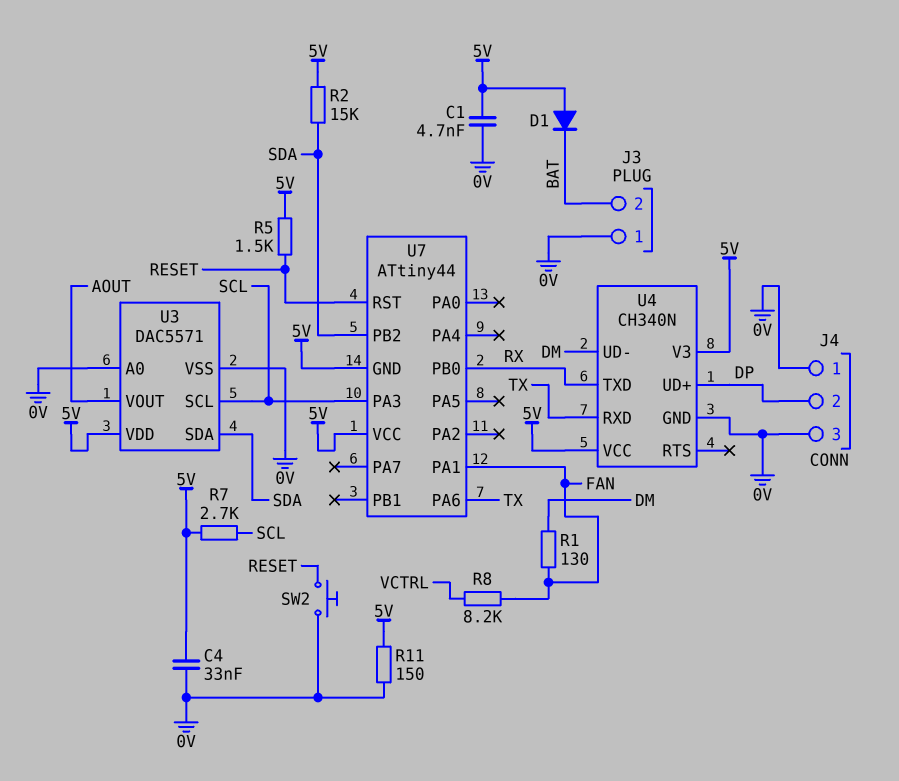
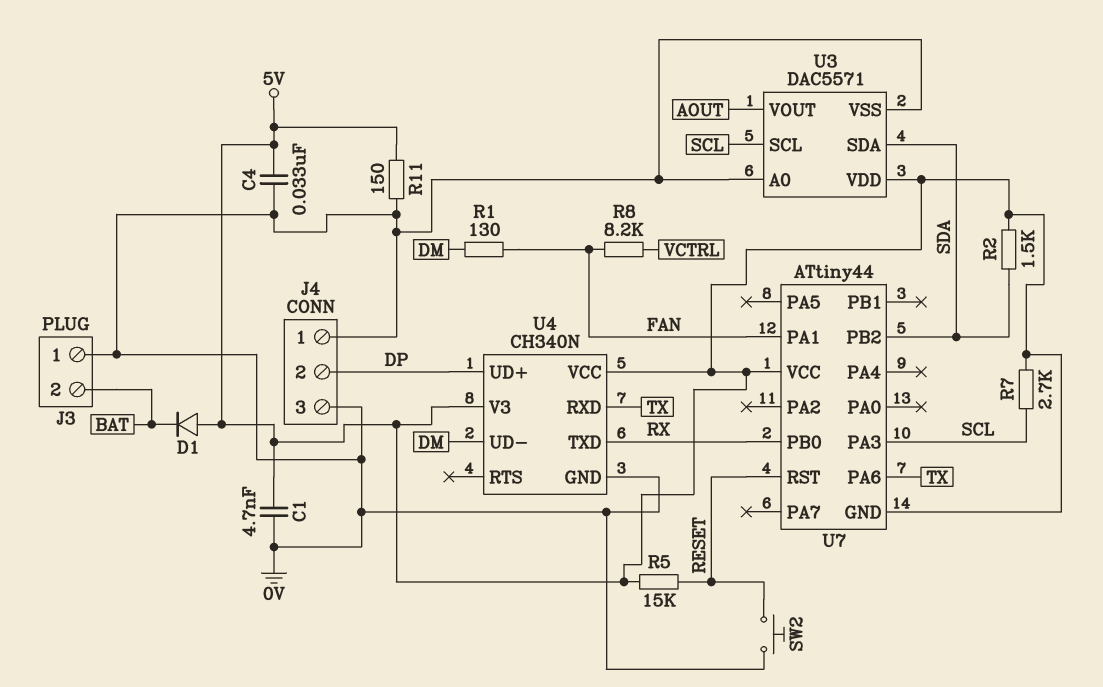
R2: 15k (5V, SDA) -> 1.5k (5V, SDA)
R5: 1.5k (5V, RESET) -> 15k (5V, RESET)

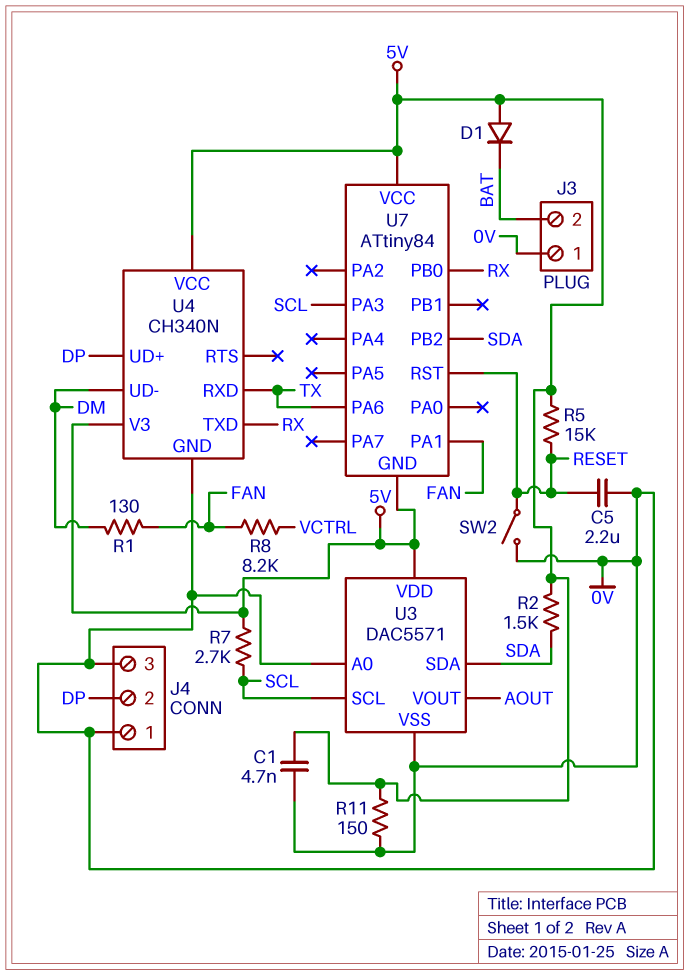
C4: 33nF (0V, 5V) -> none
C5: none -> 2.2uF (0V, RESET)
SW2: button (0V, RESET) -> switch (0V, RESET)
U7: ATtiny44 -> ATtiny84

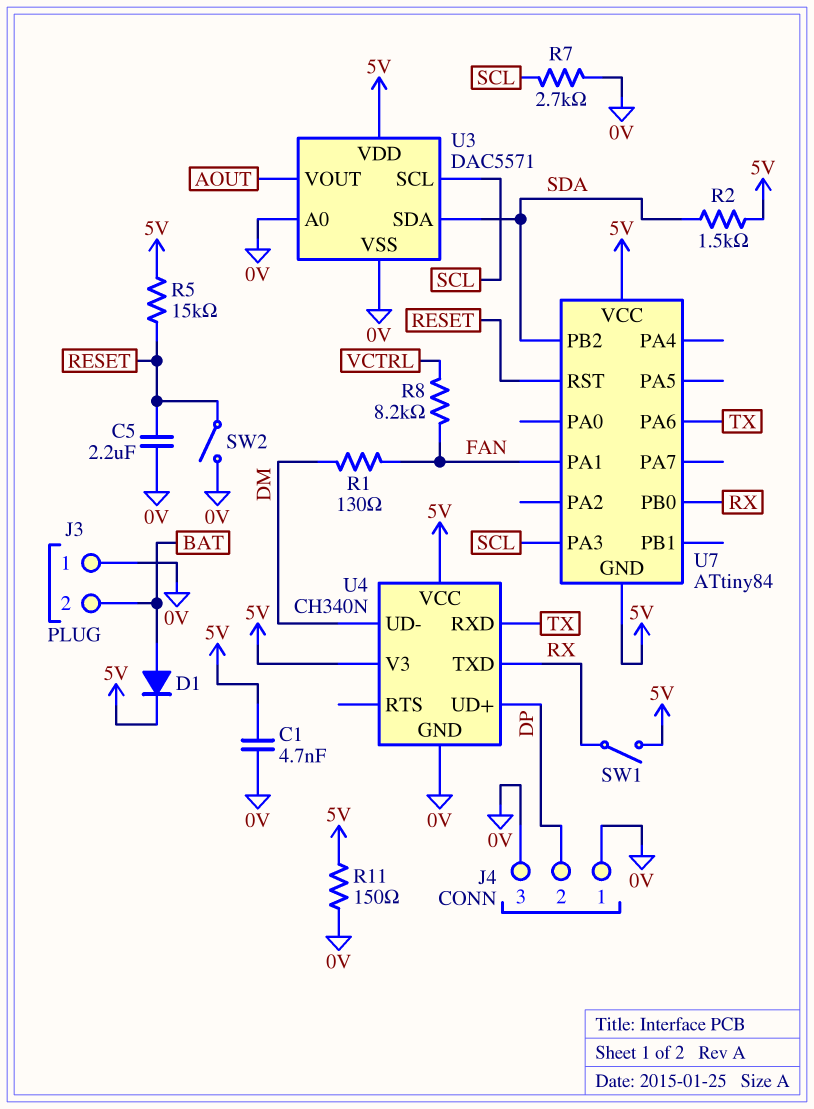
D1: diode (A 5V, K BAT) -> diode (A BAT, K 5V)
R7: 2.7k (5V, SCL) -> 2.7k (0V, SCL)
SW1: none -> switch (5V, RX)

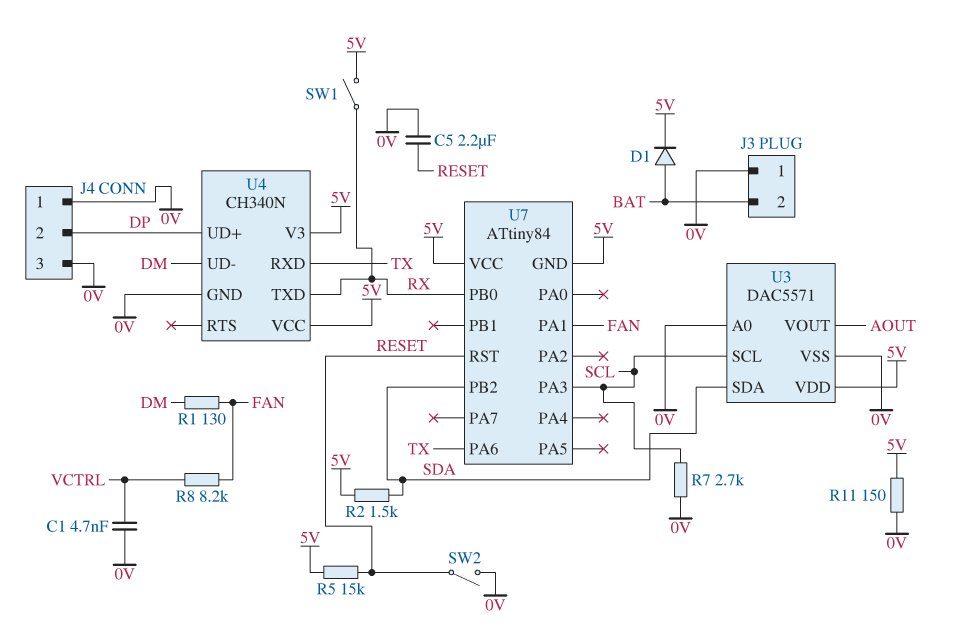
C1: 4.7nF (0V, 5V) -> 4.7nF (0V, VCTRL)

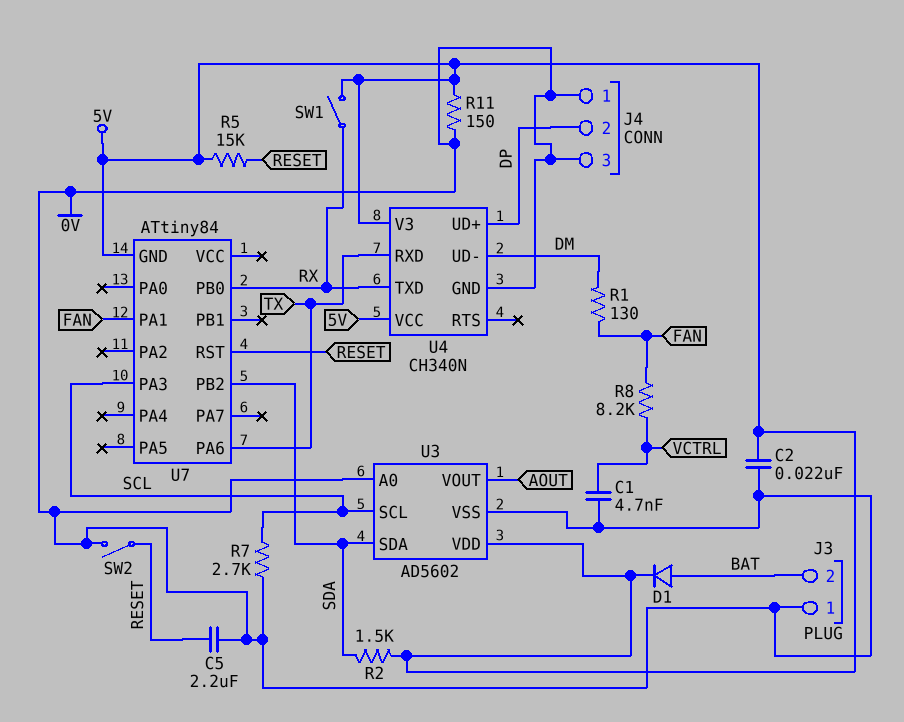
C2: none -> 22nF (0V, 5V)
U3: DAC5571 -> AD5602
U7 pin VCC: 5V -> none

